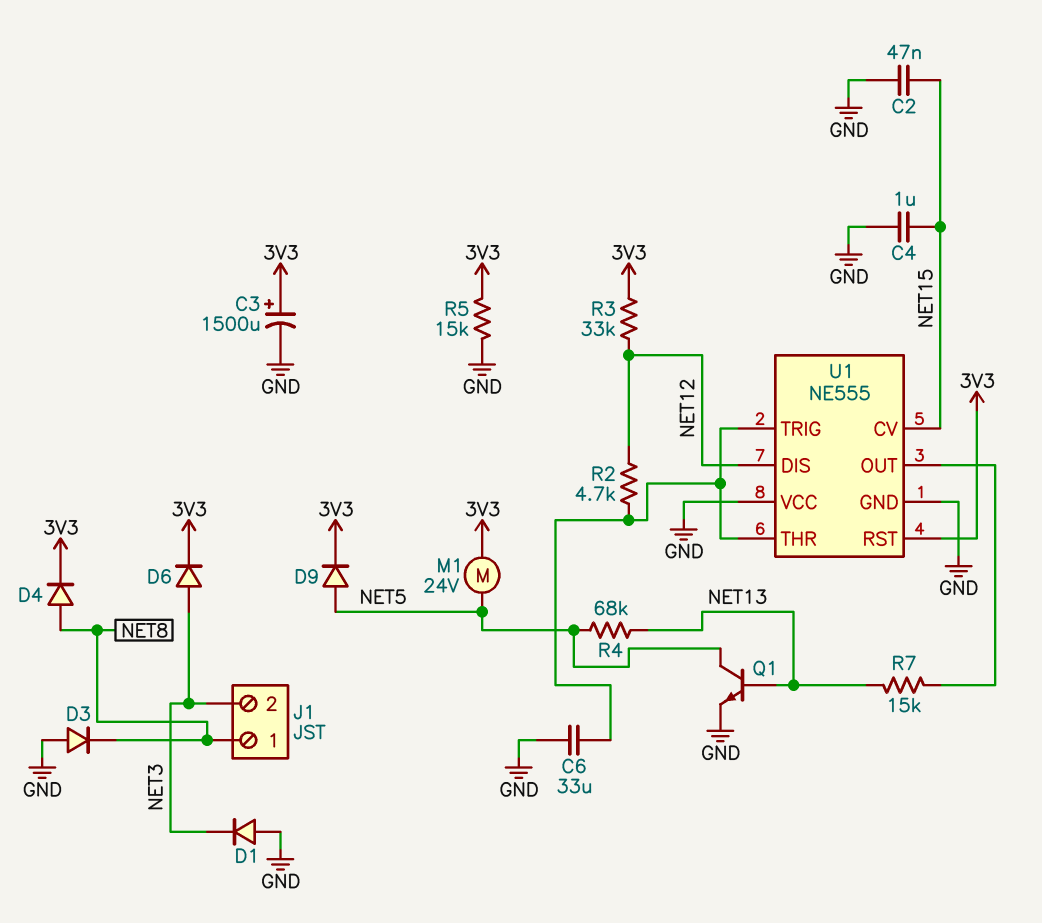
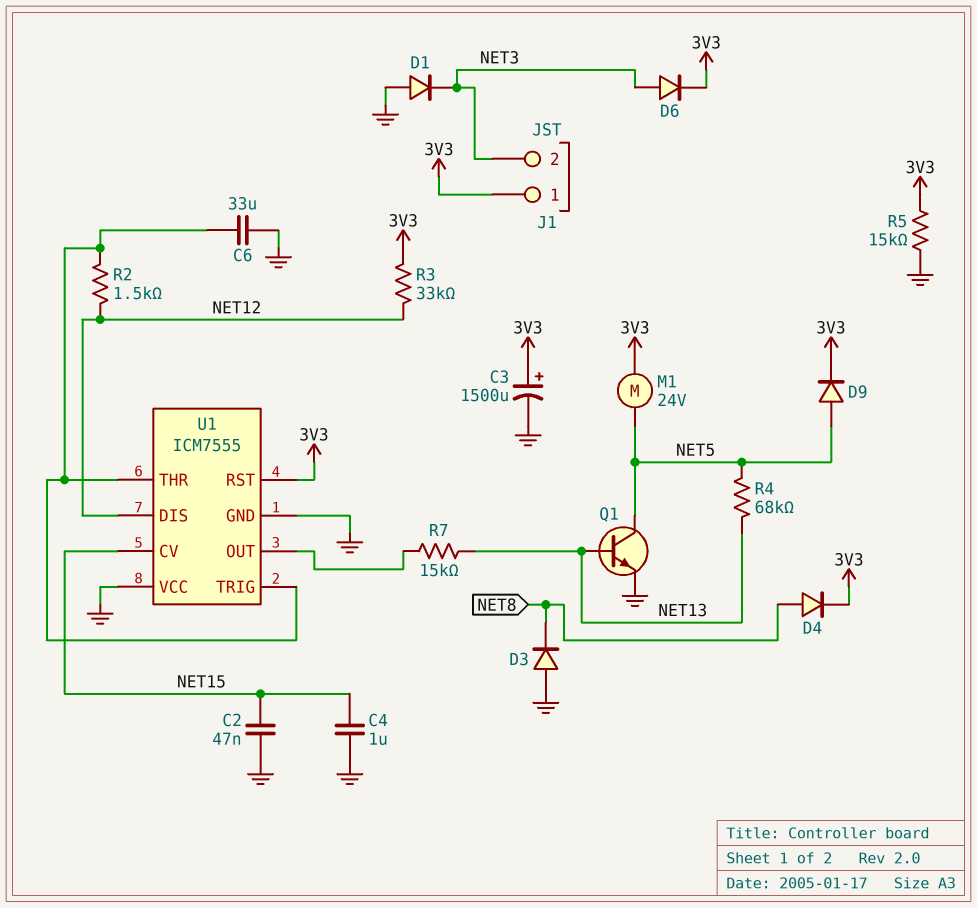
J1 pin 1: NET8 -> 3V3
R2: 4.7k (NET12, U1/THR) -> 1.5k (NET12, U1/THR)
U1: NE555 -> ICM7555

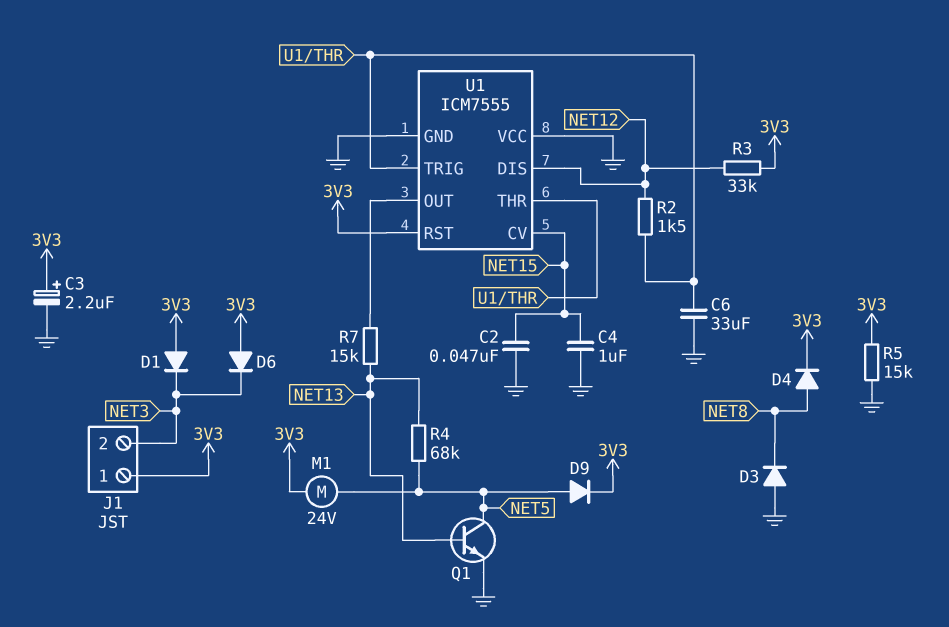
C3: 1500uF (plus 3V3, minus GND) -> 2.2uF (plus 3V3, minus GND)
D1: diode (A GND, K NET3) -> diode (A 3V3, K NET3)
D6: diode (A NET3, K 3V3) -> diode (A 3V3, K NET3)

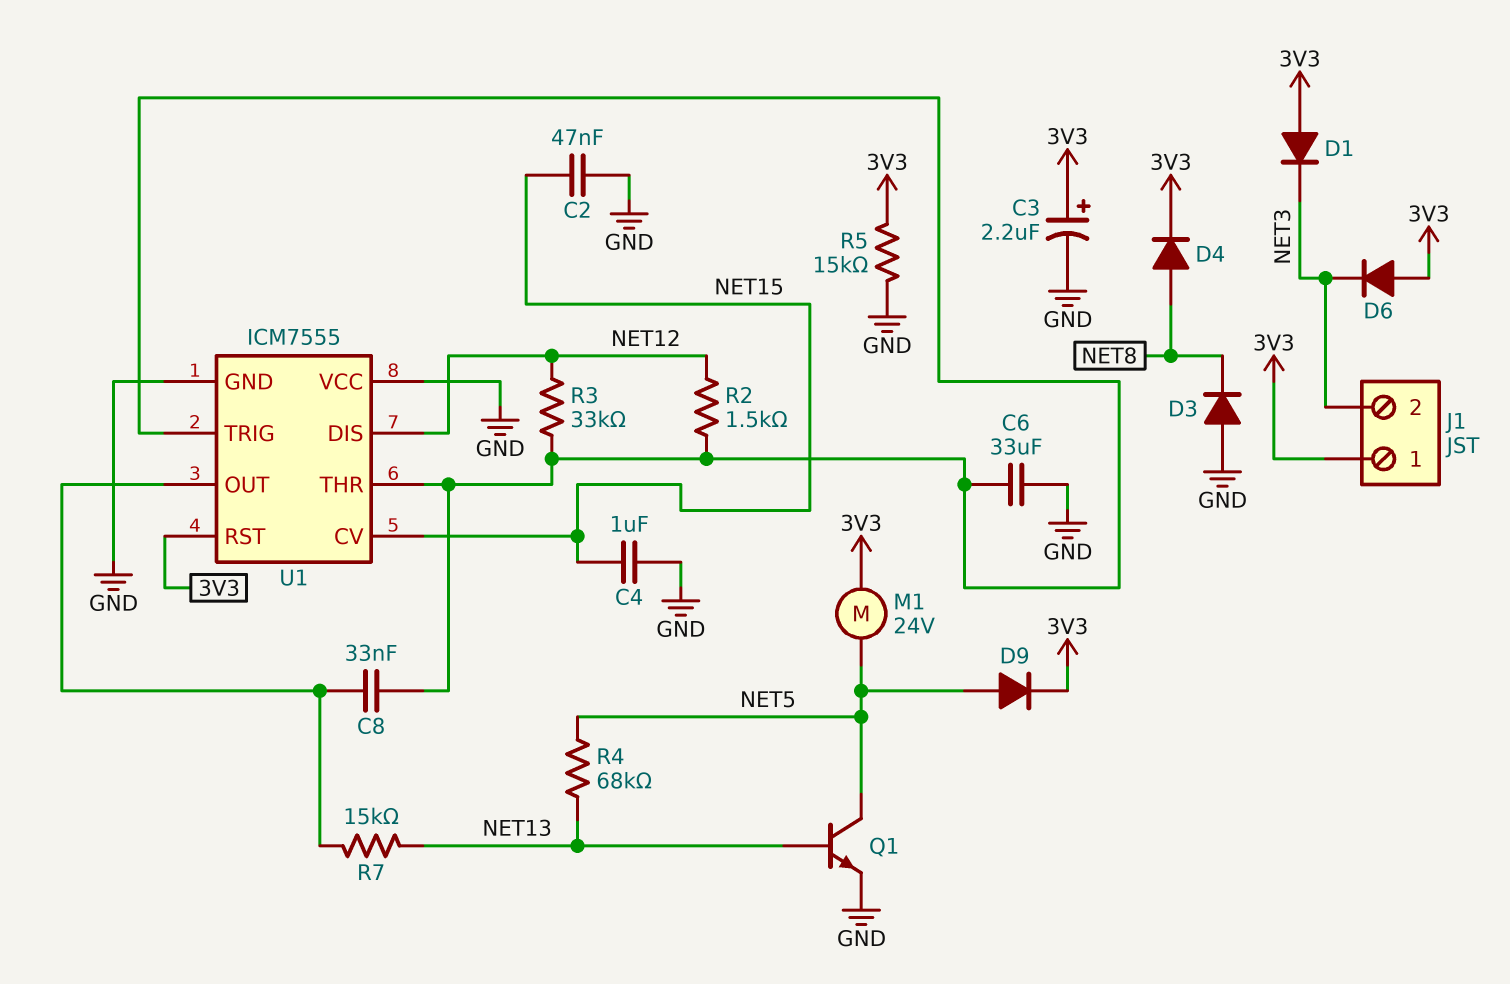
C8: none -> 33nF (U1/OUT, U1/THR)
R3: 33k (3V3, NET12) -> 33k (NET12, U1/THR)

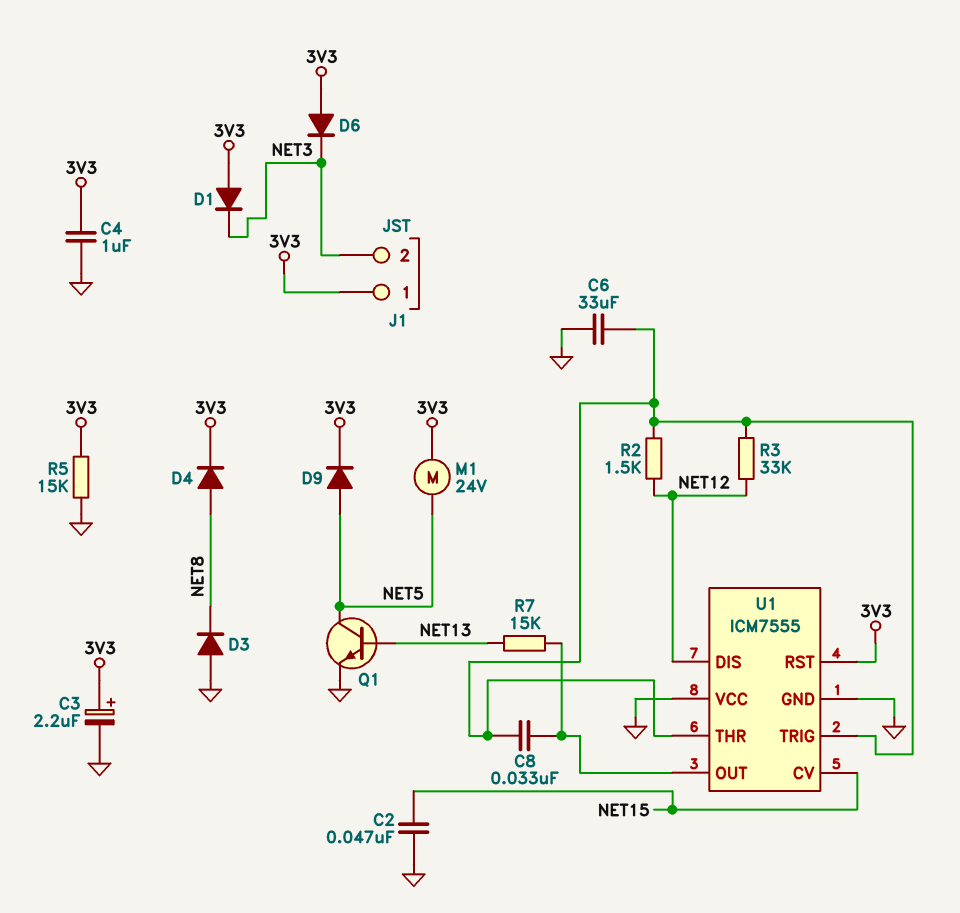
C4: 1uF (GND, NET15) -> 1uF (3V3, GND)
R4: 68k (NET5, NET13) -> none

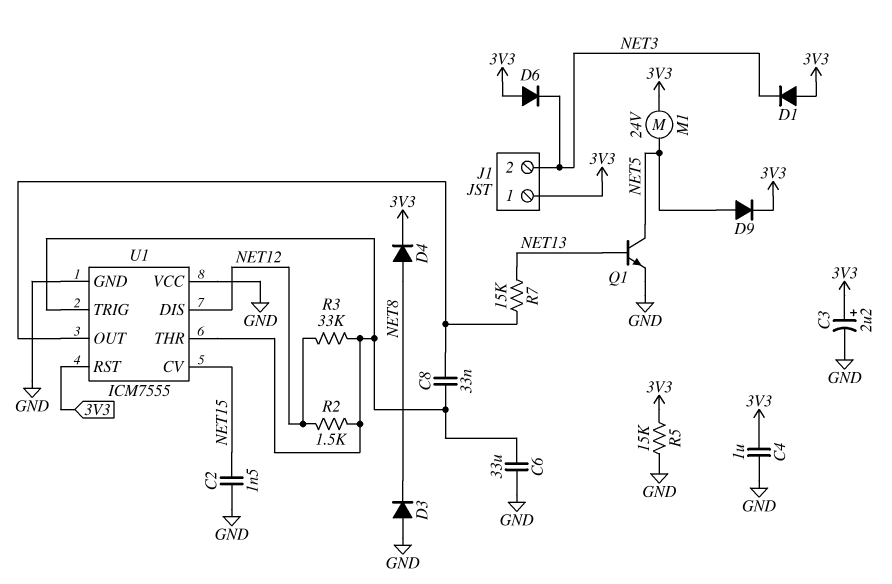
C2: 47nF (GND, NET15) -> 1.5nF (GND, NET15)

